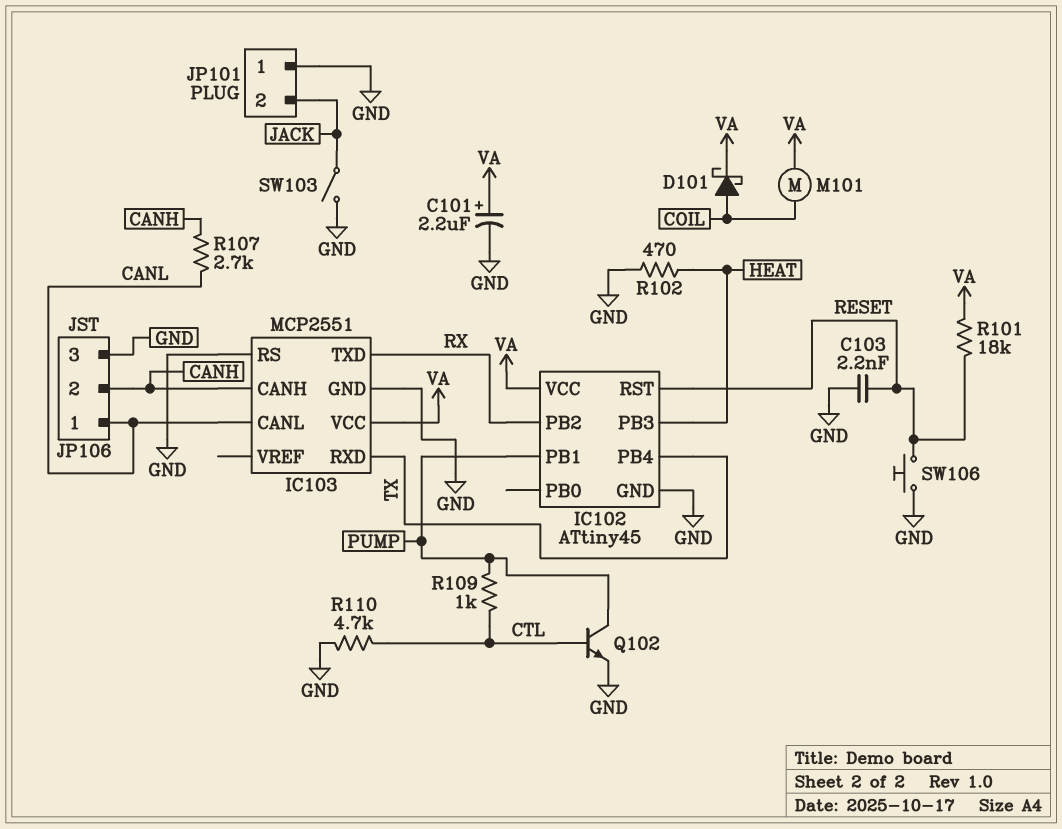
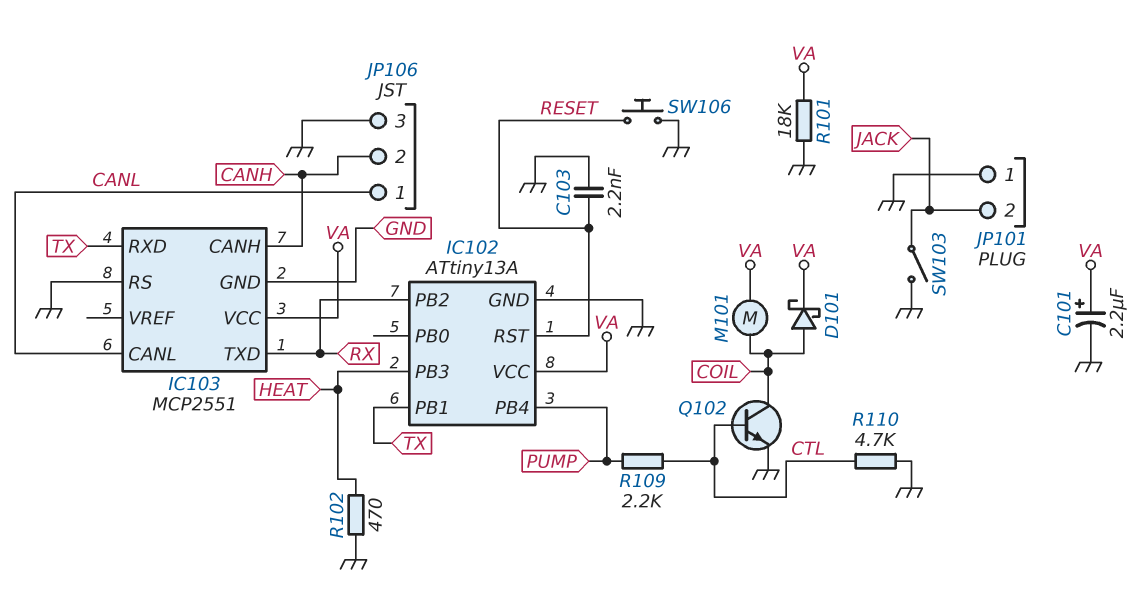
IC102: ATtiny45 -> ATtiny13A
IC102 pin PB1: PUMP -> TX
IC102 pin PB4: TX -> PUMP
Q102: NPN (B CTL, C PUMP, E GND) -> NPN (B CTL, C COIL, E GND)
R101: 18k (RESET, VA) -> 18k (GND, VA)
R107: 2.7k (CANH, CANL) -> none
R109: 1k (CTL, PUMP) -> 2.2k (CTL, PUMP)

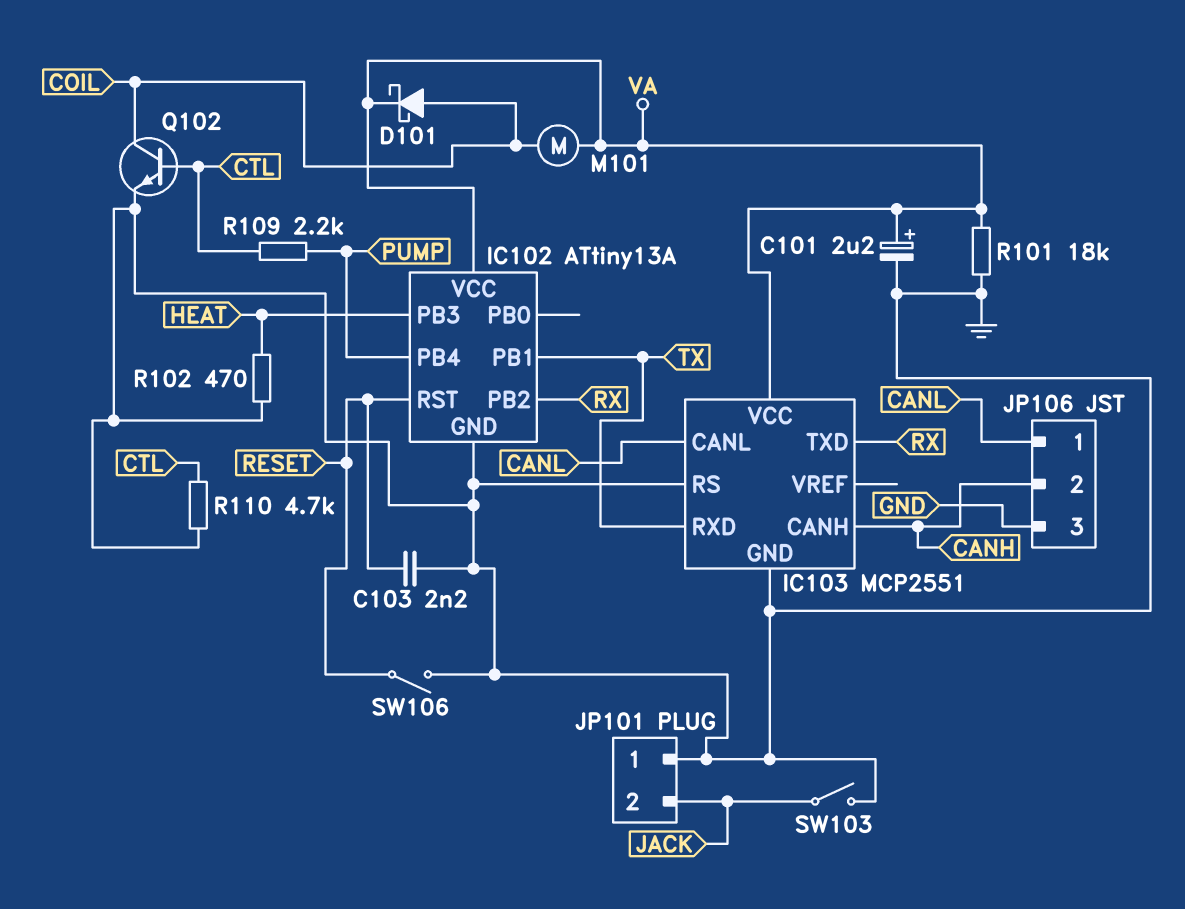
SW106: button (GND, RESET) -> switch (GND, RESET)

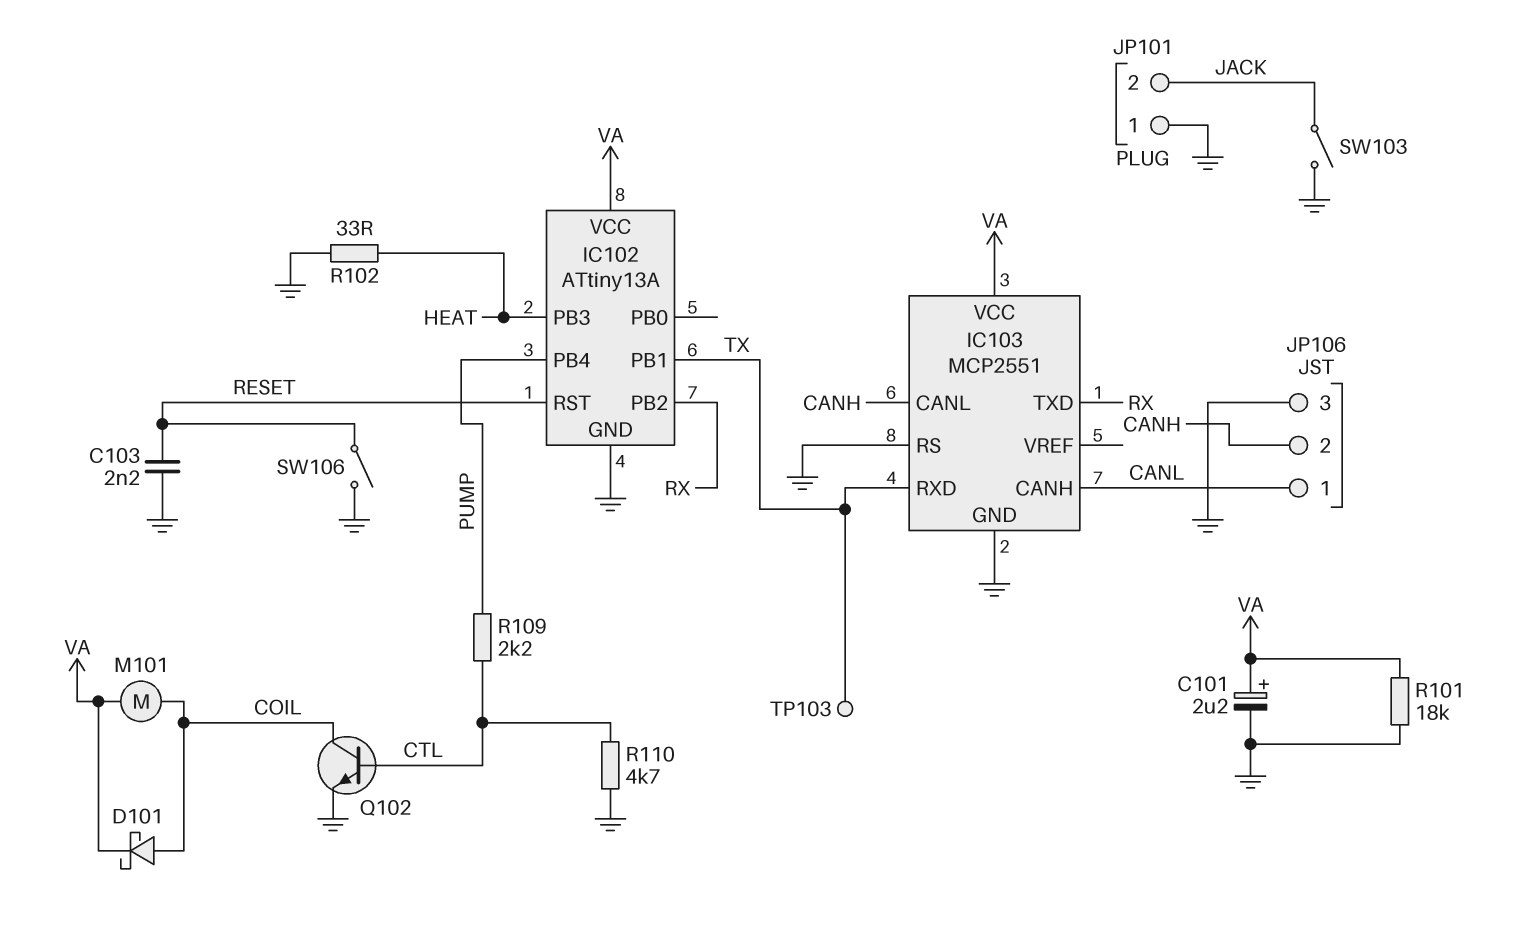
IC103 pin CANH: CANH -> CANL
IC103 pin CANL: CANL -> CANH
R102: 470 (GND, HEAT) -> 33 (GND, HEAT)
TP103: none -> test point (TX)

